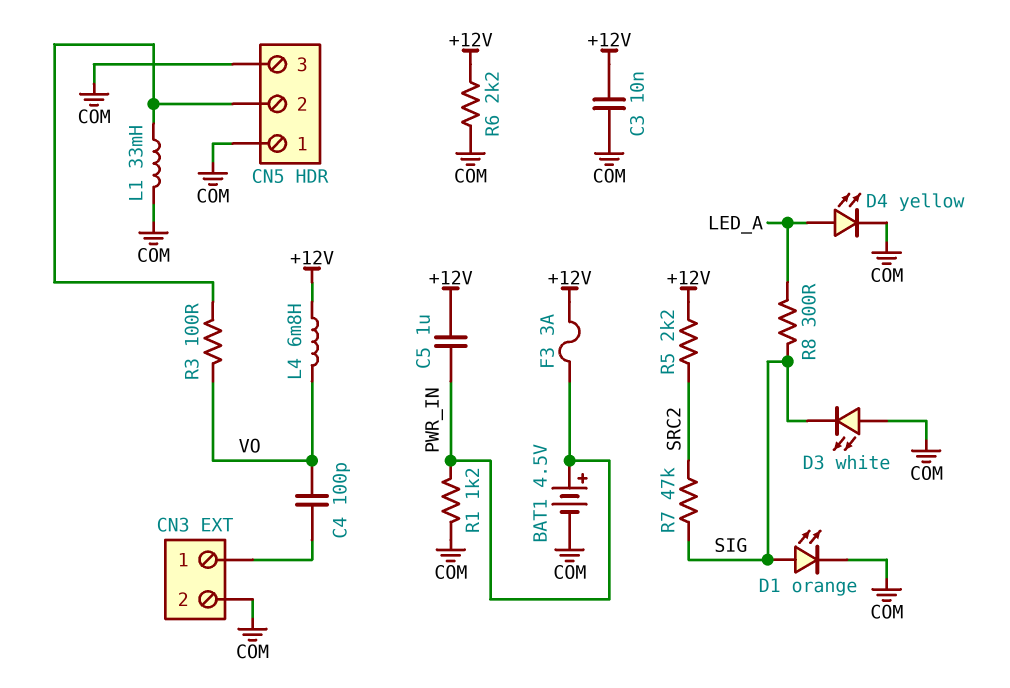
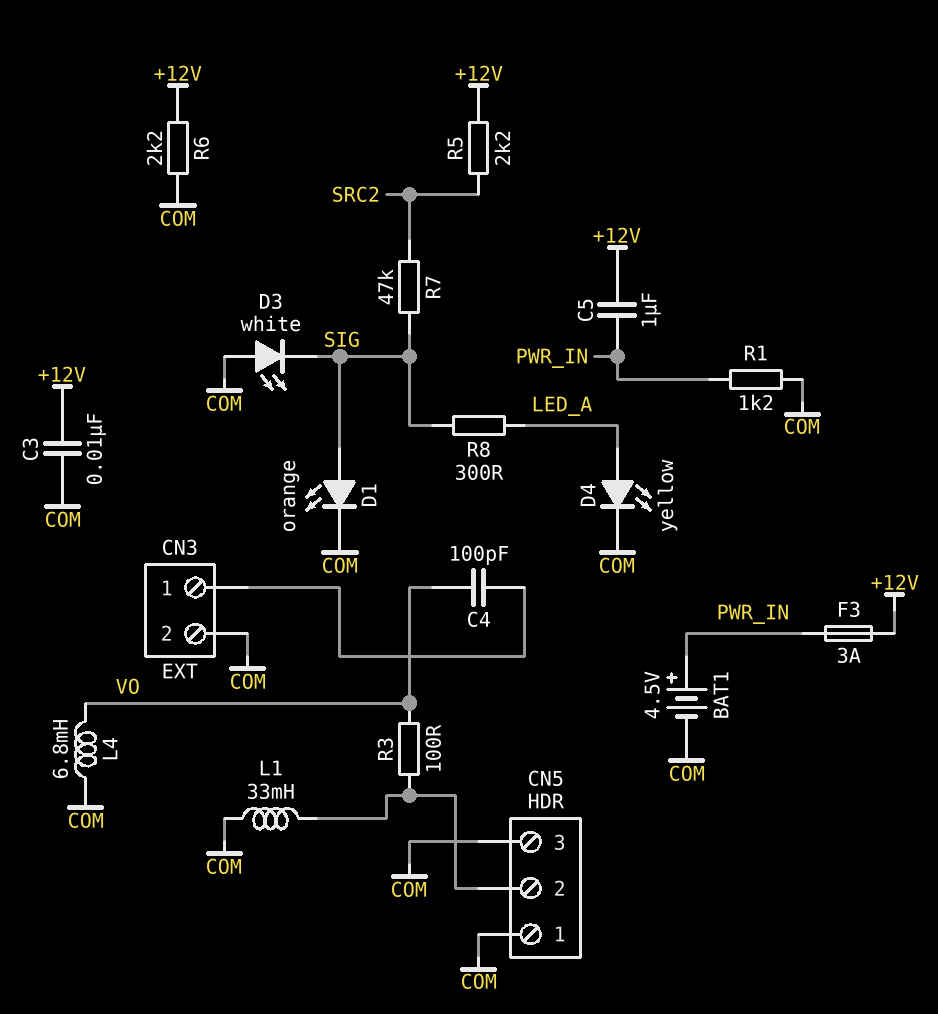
L4: 6.8mH (+12V, VO) -> 6.8mH (COM, VO)

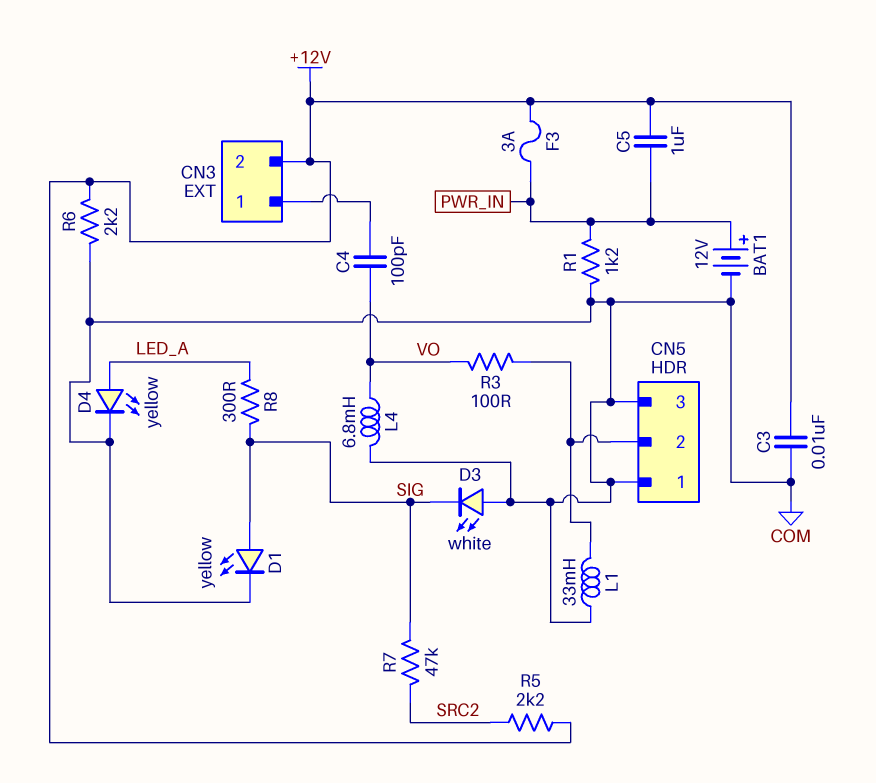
BAT1: 4.5V (plus PWR_IN, minus COM) -> 12V (plus PWR_IN, minus COM)
CN3 pin 2: COM -> +12V
D1: LED orange (A SIG, K COM) -> LED yellow (A SIG, K COM)

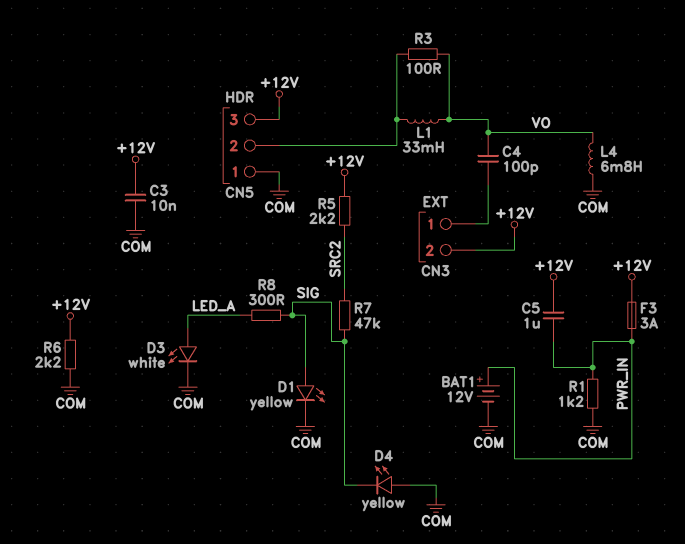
CN5 pin 3: COM -> +12V
D3: LED white (A COM, K SIG) -> LED white (A LED_A, K COM)
D4: LED yellow (A LED_A, K COM) -> LED yellow (A COM, K SIG)
L1: 33mH (CN5/2, COM) -> 33mH (CN5/2, VO)

